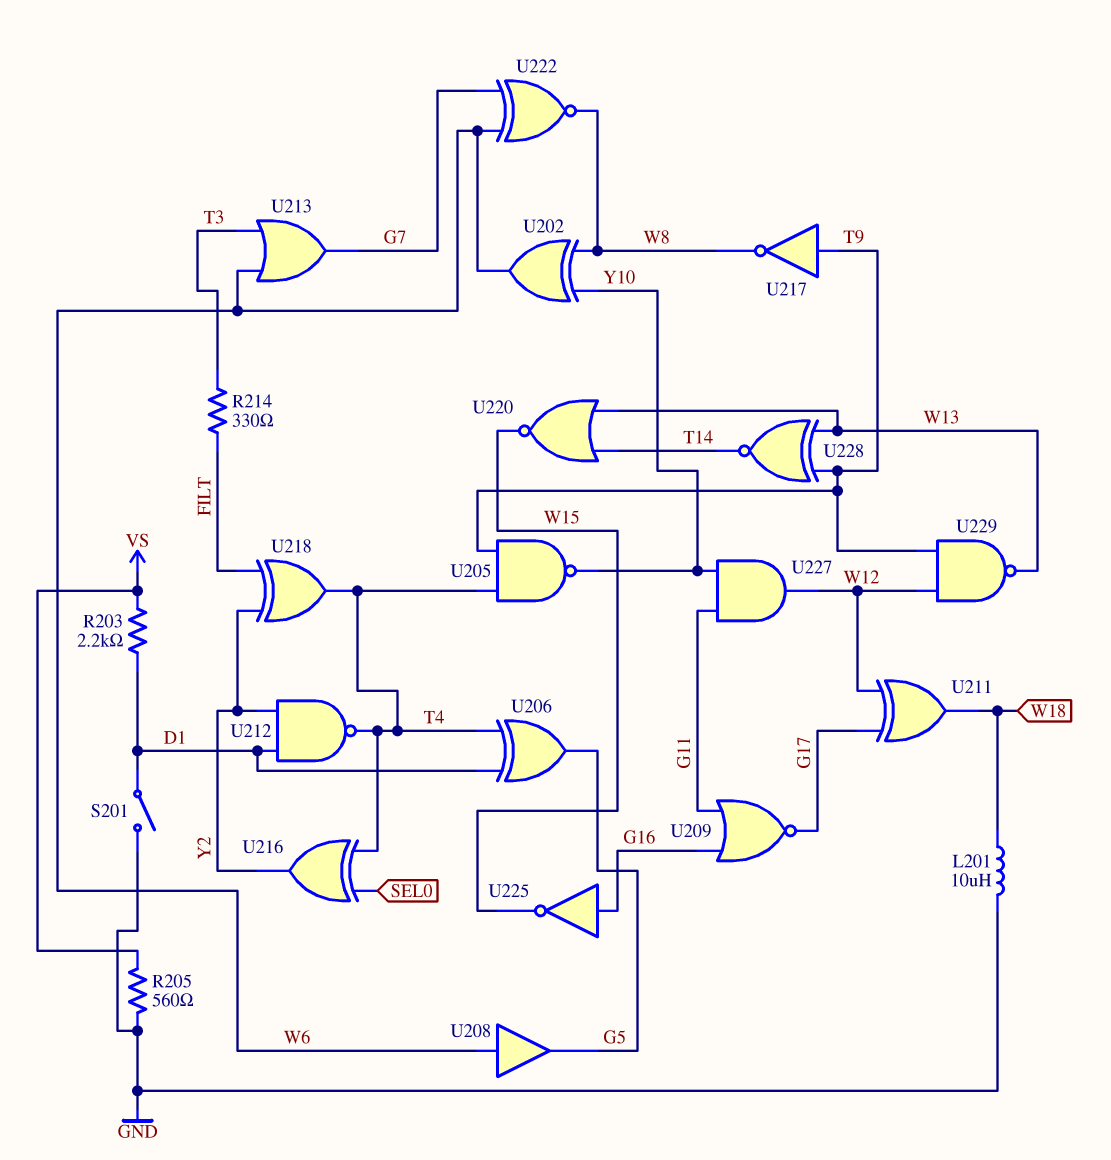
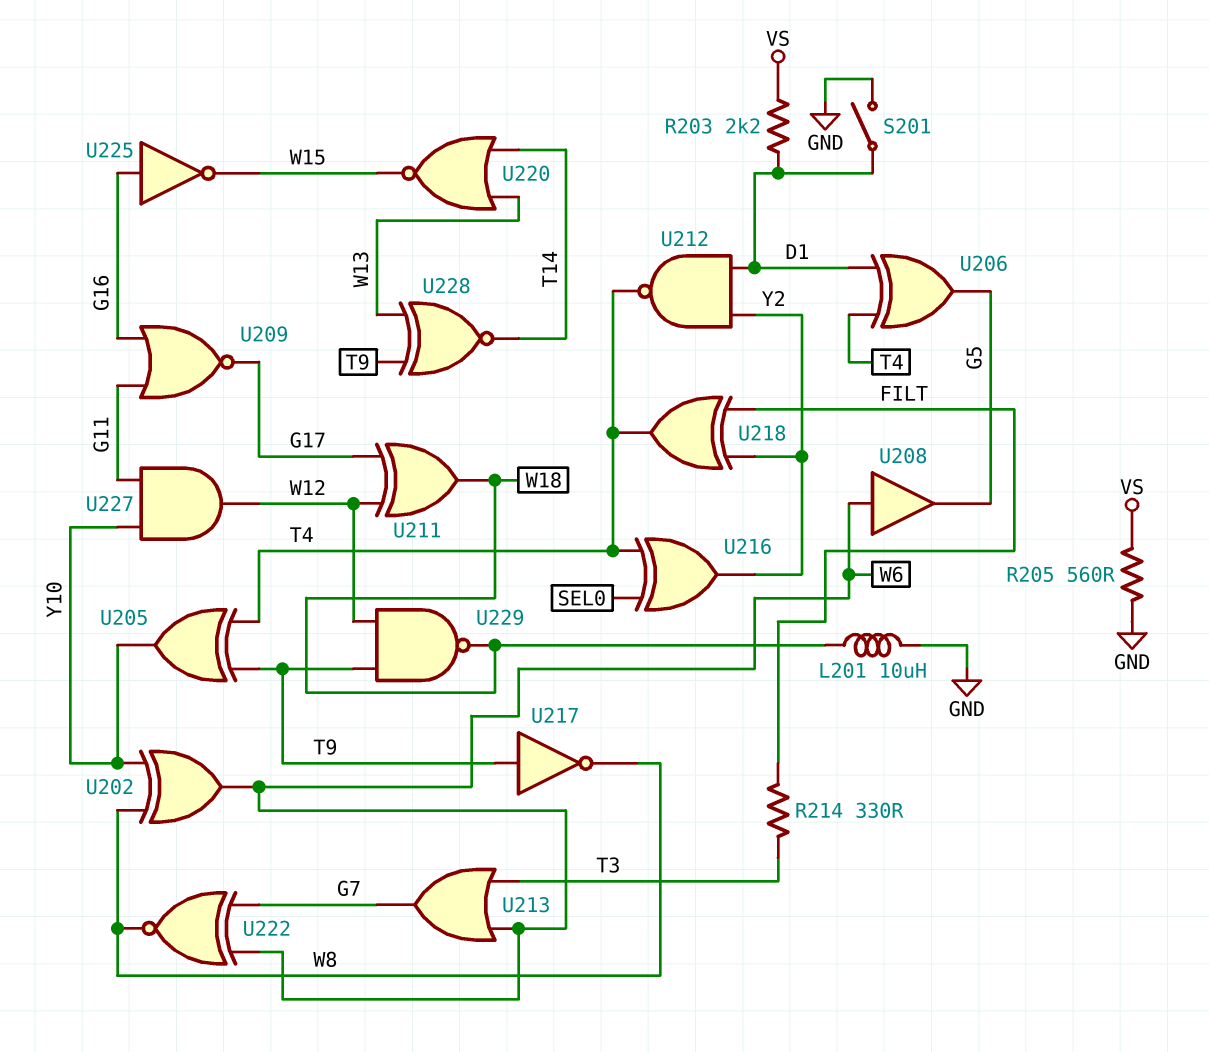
U205: NAND (in T4, in T9, out Y10) -> XOR (in T4, in T9, out Y10)
U229: NAND (in T9, in W12, out W13) -> NAND (in T9, in W12, out W18)

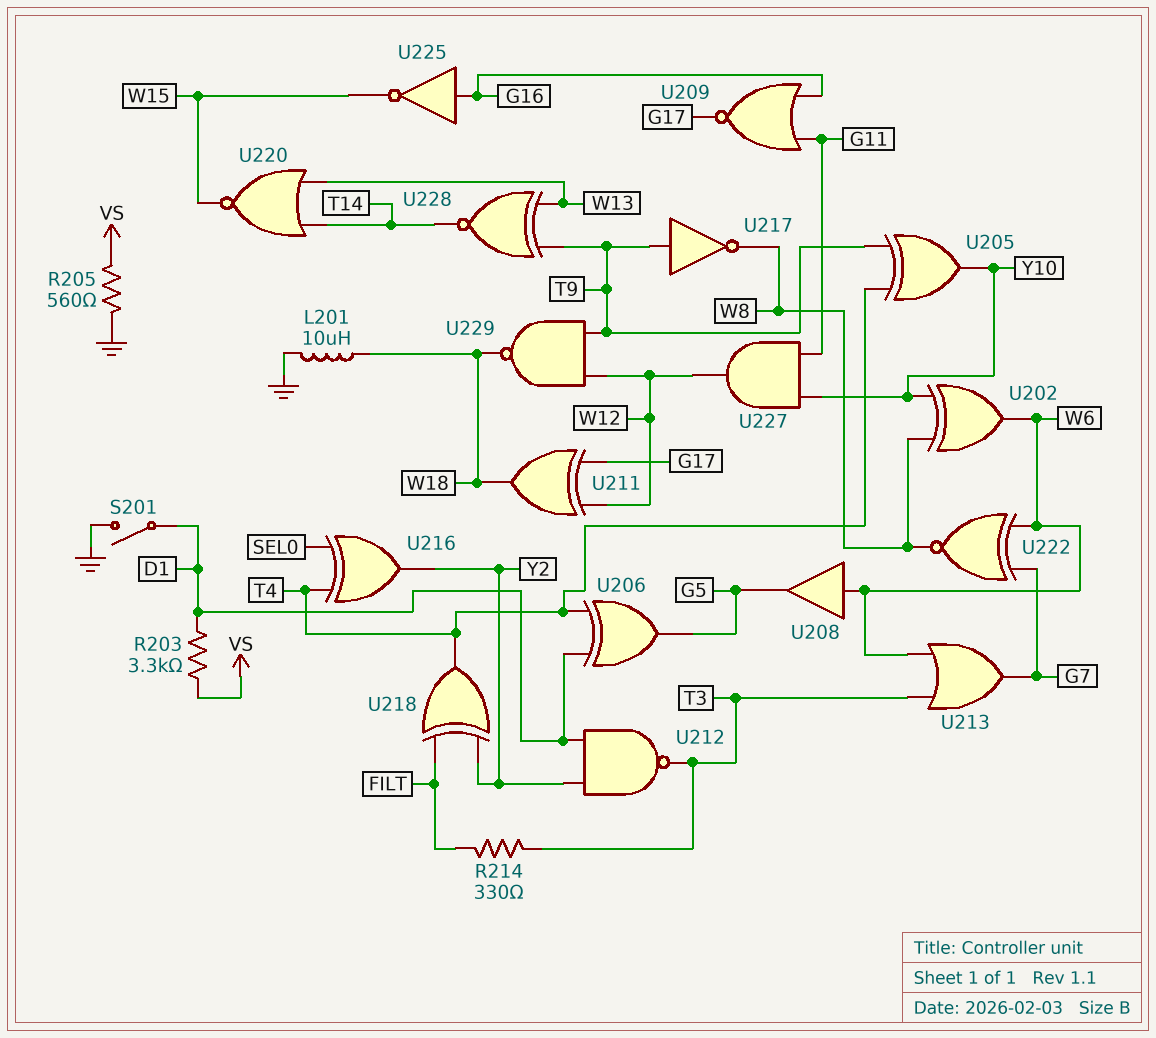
R203: 2.2k (D1, VS) -> 3.3k (D1, VS)
U212: NAND (in D1, in Y2, out T4) -> NAND (in D1, in Y2, out T3)

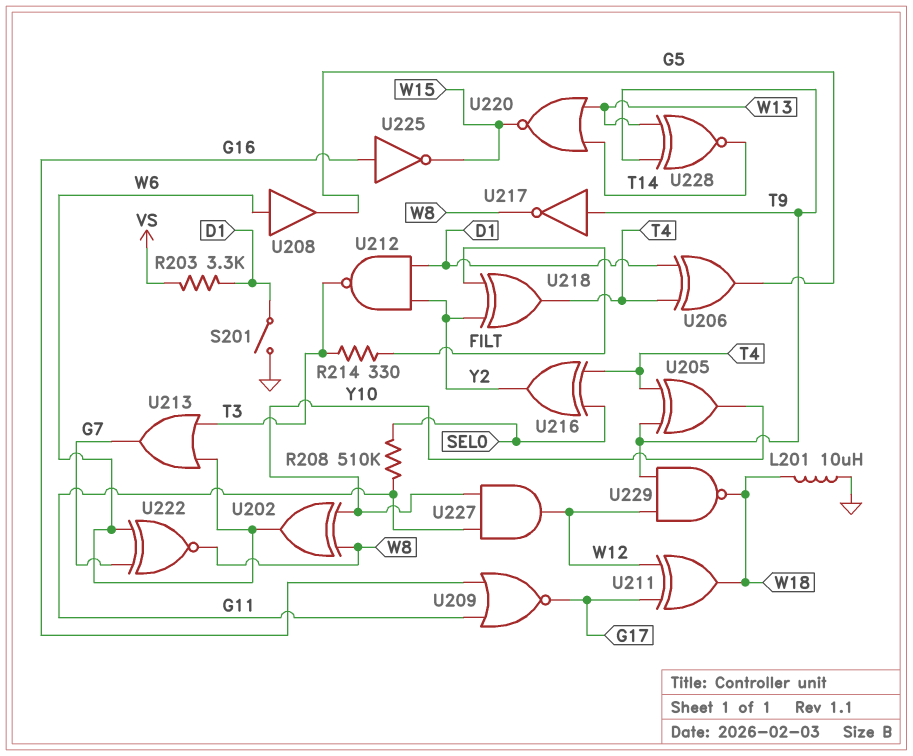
R205: 560 (GND, VS) -> none
R208: none -> 510k (G11, SEL0)

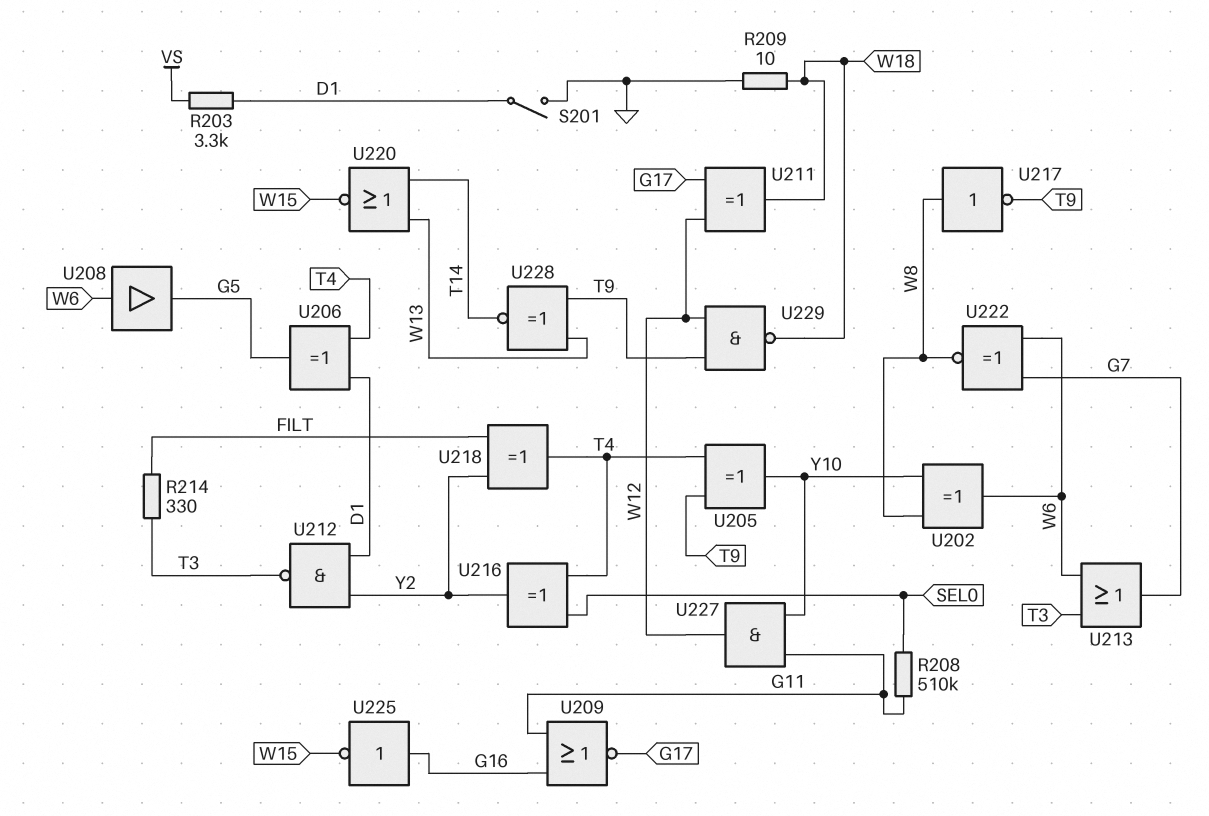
L201: 10uH (GND, W18) -> none
R209: none -> 10 (GND, W18)
U217: NOT (in T9, out W8) -> NOT (in W8, out T9)

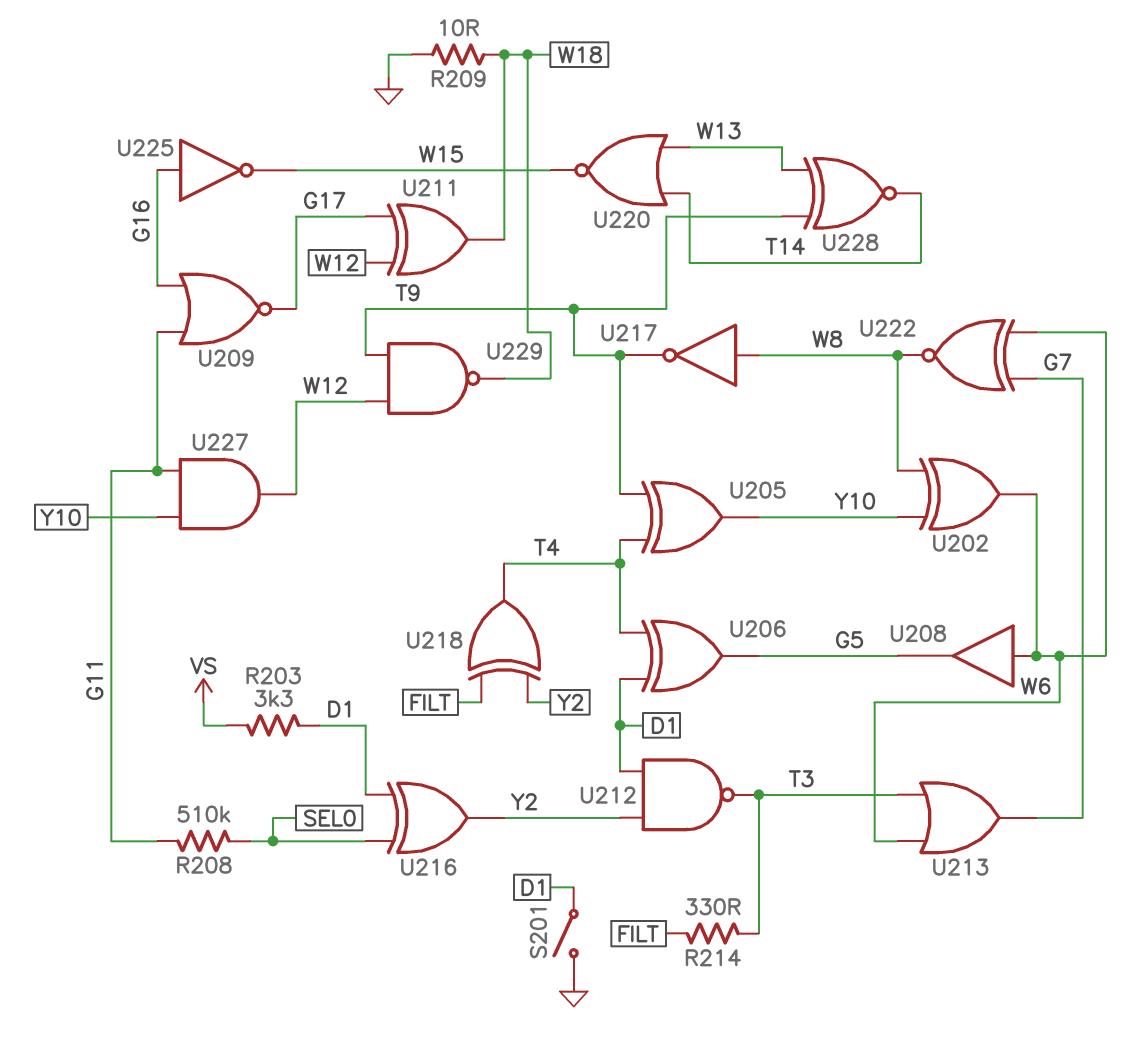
U216: XOR (in SEL0, in T4, out Y2) -> XOR (in D1, in SEL0, out Y2)

